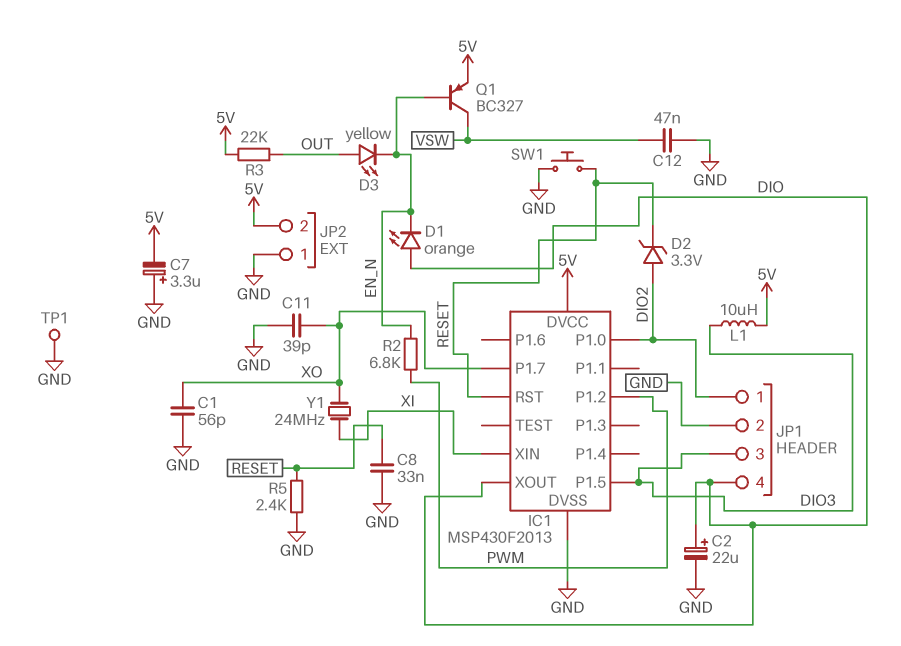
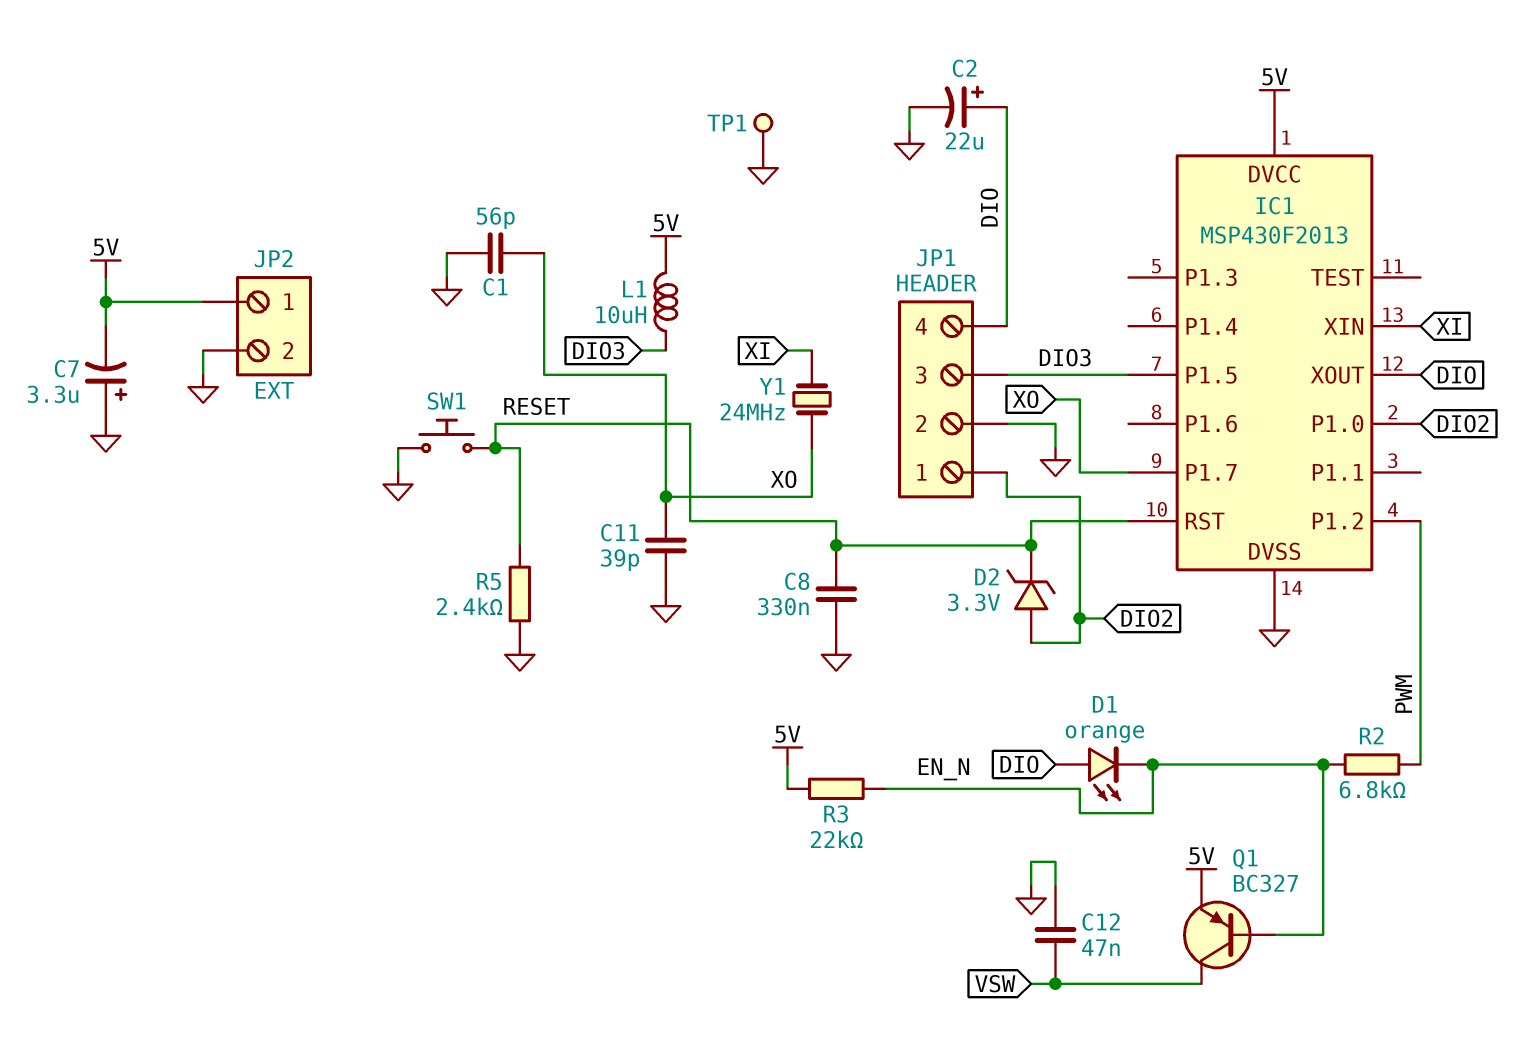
C8: 33nF (GND, RESET) -> 330nF (GND, RESET)
D3: LED yellow (A OUT, K EN_N) -> none
JP2 pin 1: GND -> 5V
JP2 pin 2: 5V -> GND
R3: 22k (5V, OUT) -> 22k (5V, EN_N)

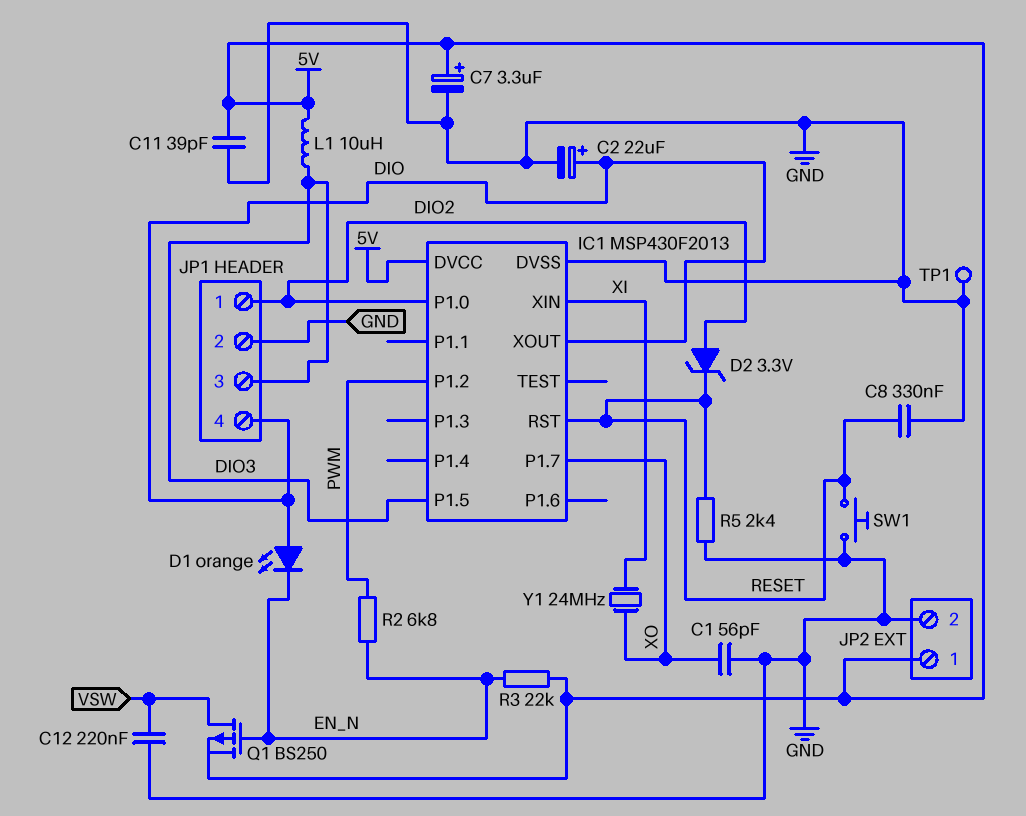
C7: 3.3uF (plus GND, minus 5V) -> 3.3uF (plus 5V, minus GND)
C11: 39pF (GND, XO) -> 39pF (5V, GND)
C12: 47nF (GND, VSW) -> 220nF (GND, VSW)
Q1: PNP BC327 (B EN_N, C VSW, E 5V) -> PMOS BS250 (G EN_N, D VSW, S 5V)

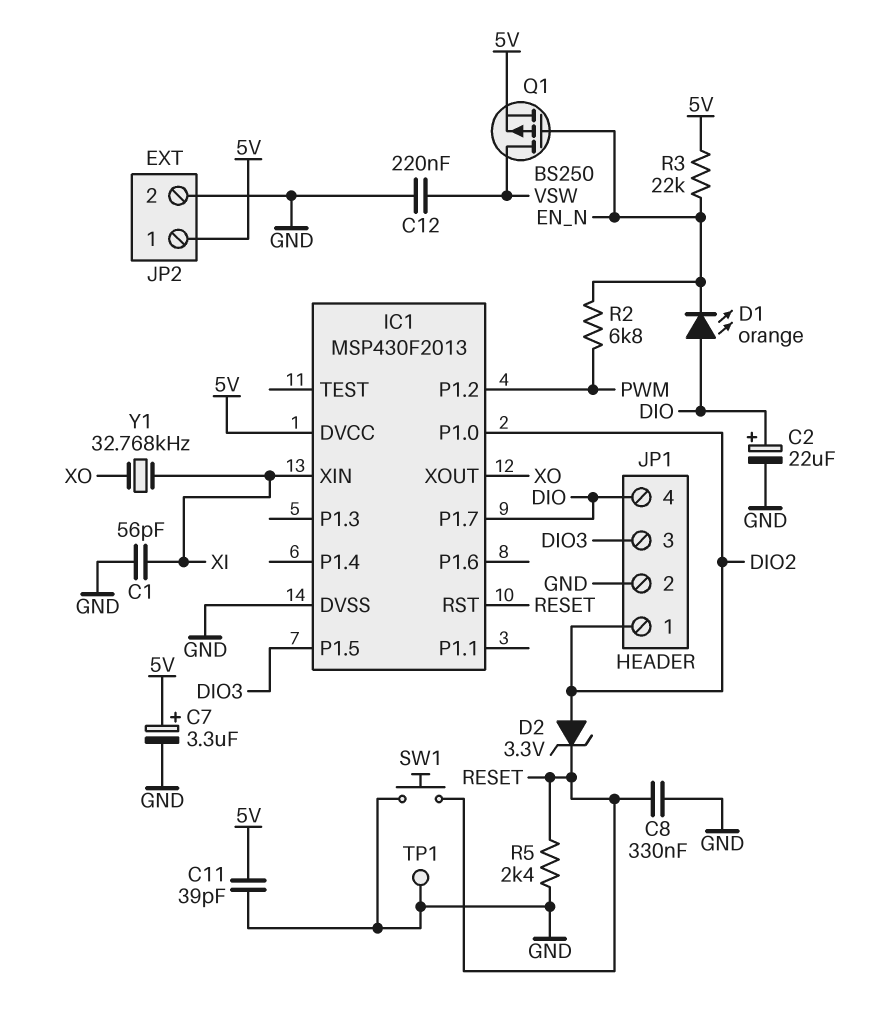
C1: 56pF (GND, XO) -> 56pF (GND, XI)
IC1 pin P1.7: XO -> DIO
IC1 pin XOUT: DIO -> XO
L1: 10uH (5V, DIO3) -> none
Y1: 24MHz (XI, XO) -> 32.768kHz (XI, XO)

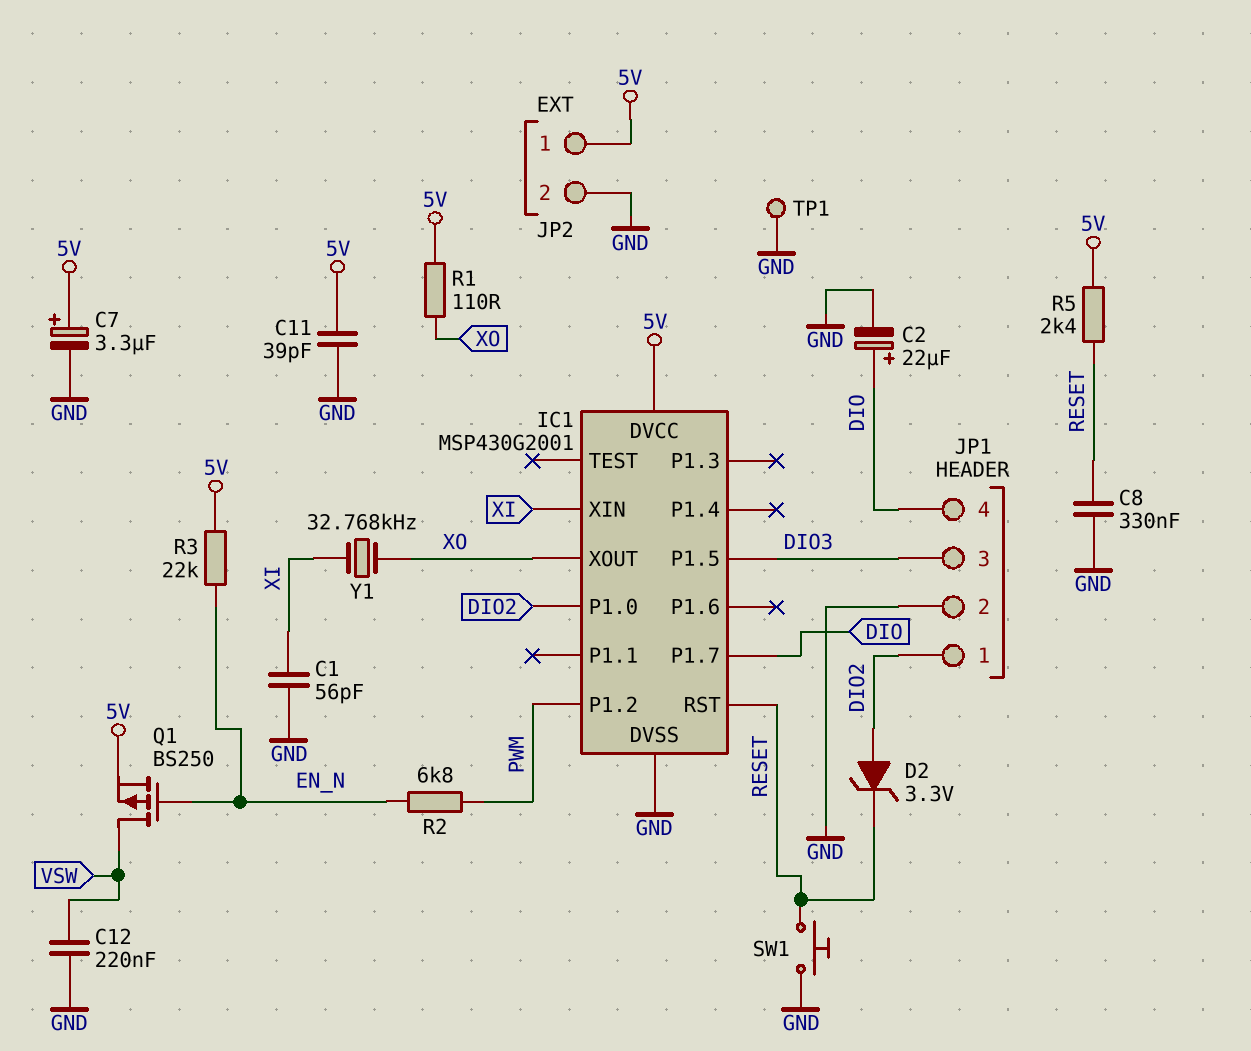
D1: LED orange (A DIO, K EN_N) -> none
IC1: MSP430F2013 -> MSP430G2001
R1: none -> 110 (5V, XO)
R5: 2.4k (GND, RESET) -> 2.4k (5V, RESET)

